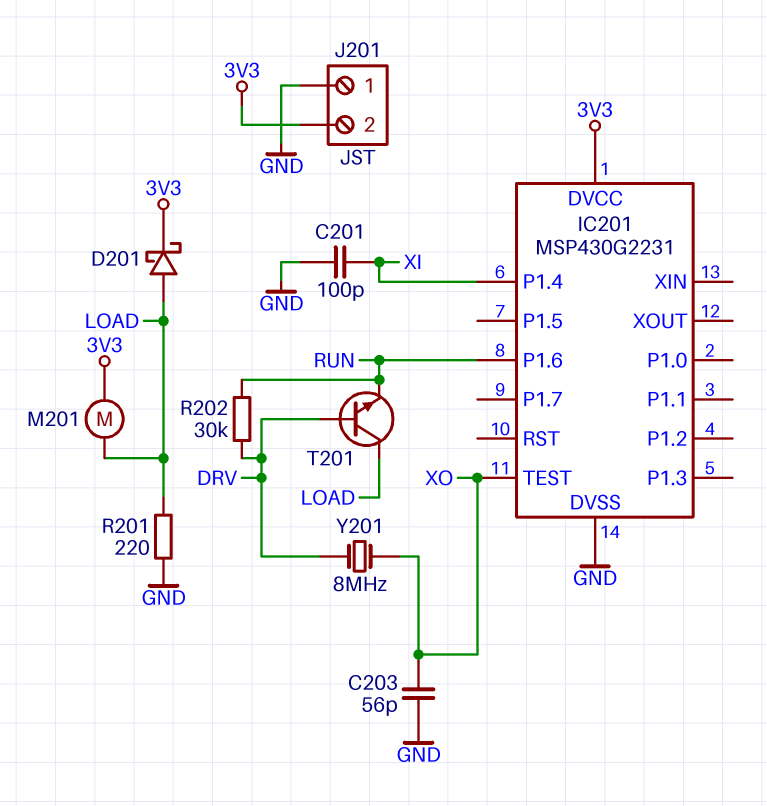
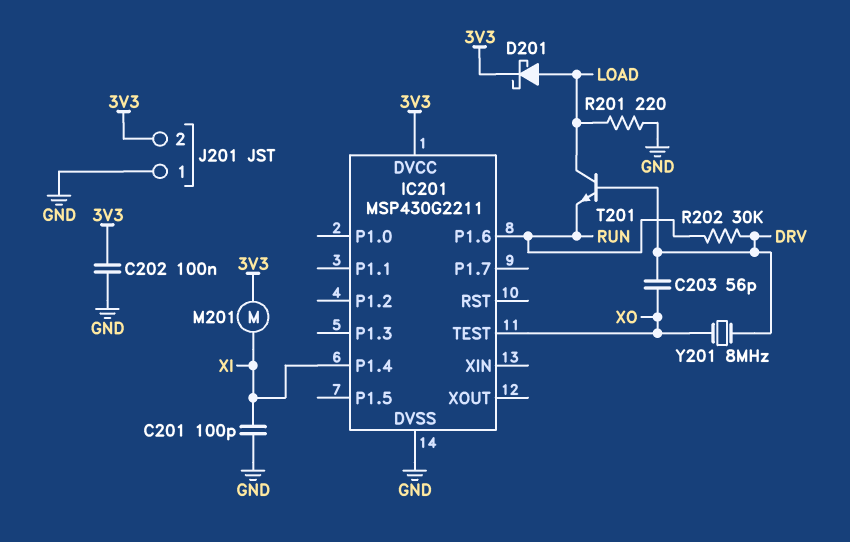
C202: none -> 100nF (3V3, GND)
C203: 56pF (GND, XO) -> 56pF (DRV, XO)
IC201: MSP430G2231 -> MSP430G2211
M201: motor (3V3, LOAD) -> motor (3V3, XI)

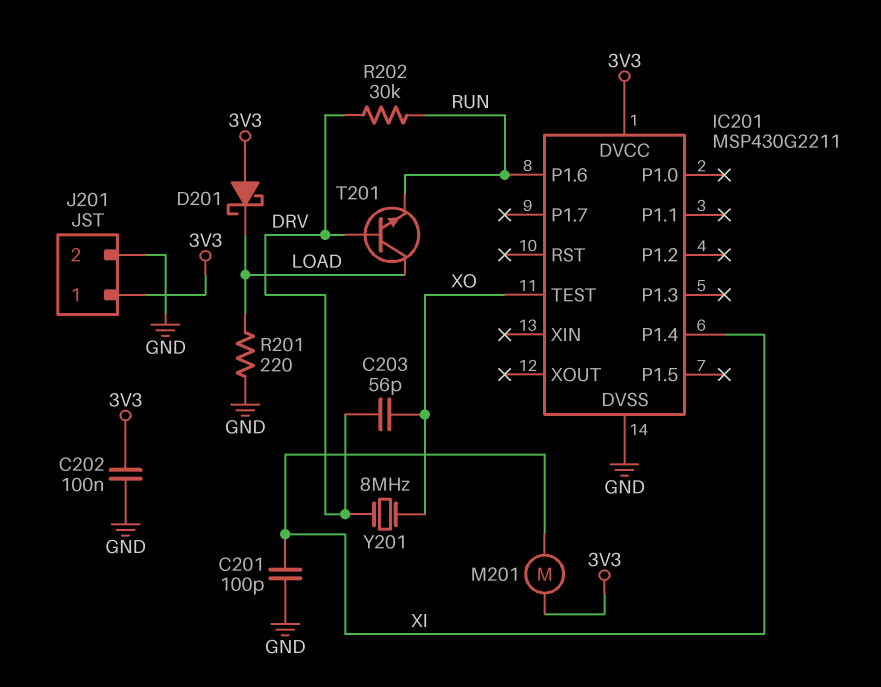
D201: schottky (A LOAD, K 3V3) -> schottky (A 3V3, K LOAD)
J201 pin 1: GND -> 3V3
J201 pin 2: 3V3 -> GND

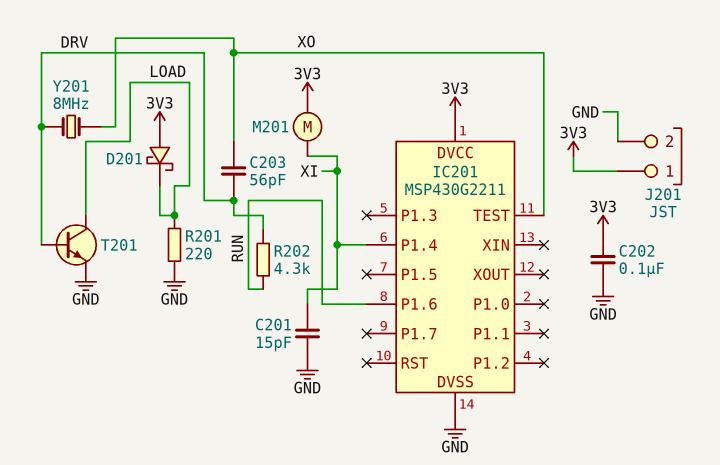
C201: 100pF (GND, XI) -> 15pF (GND, XI)
R202: 30k (DRV, RUN) -> 4.3k (DRV, RUN)
T201: NPN (B DRV, C LOAD, E RUN) -> NPN (B DRV, C LOAD, E GND)

